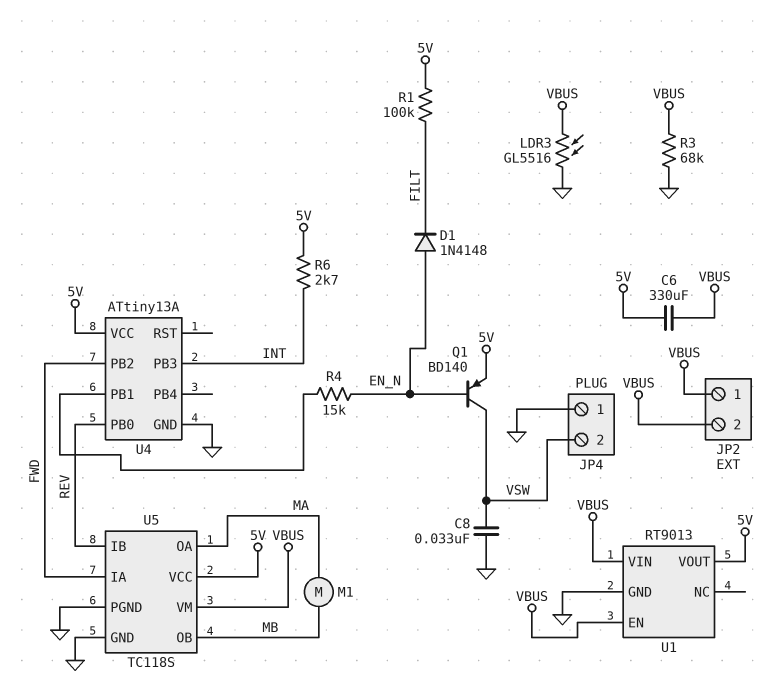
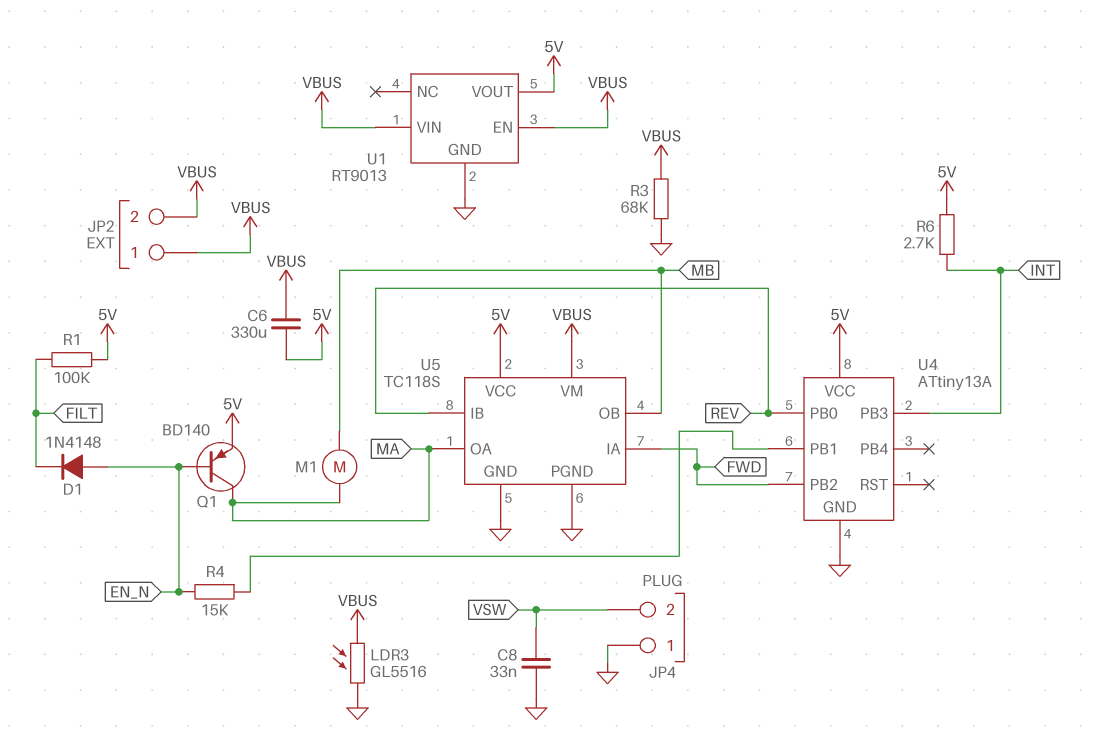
Q1: PNP BD140 (B EN_N, C VSW, E 5V) -> PNP BD140 (B EN_N, C MA, E 5V)

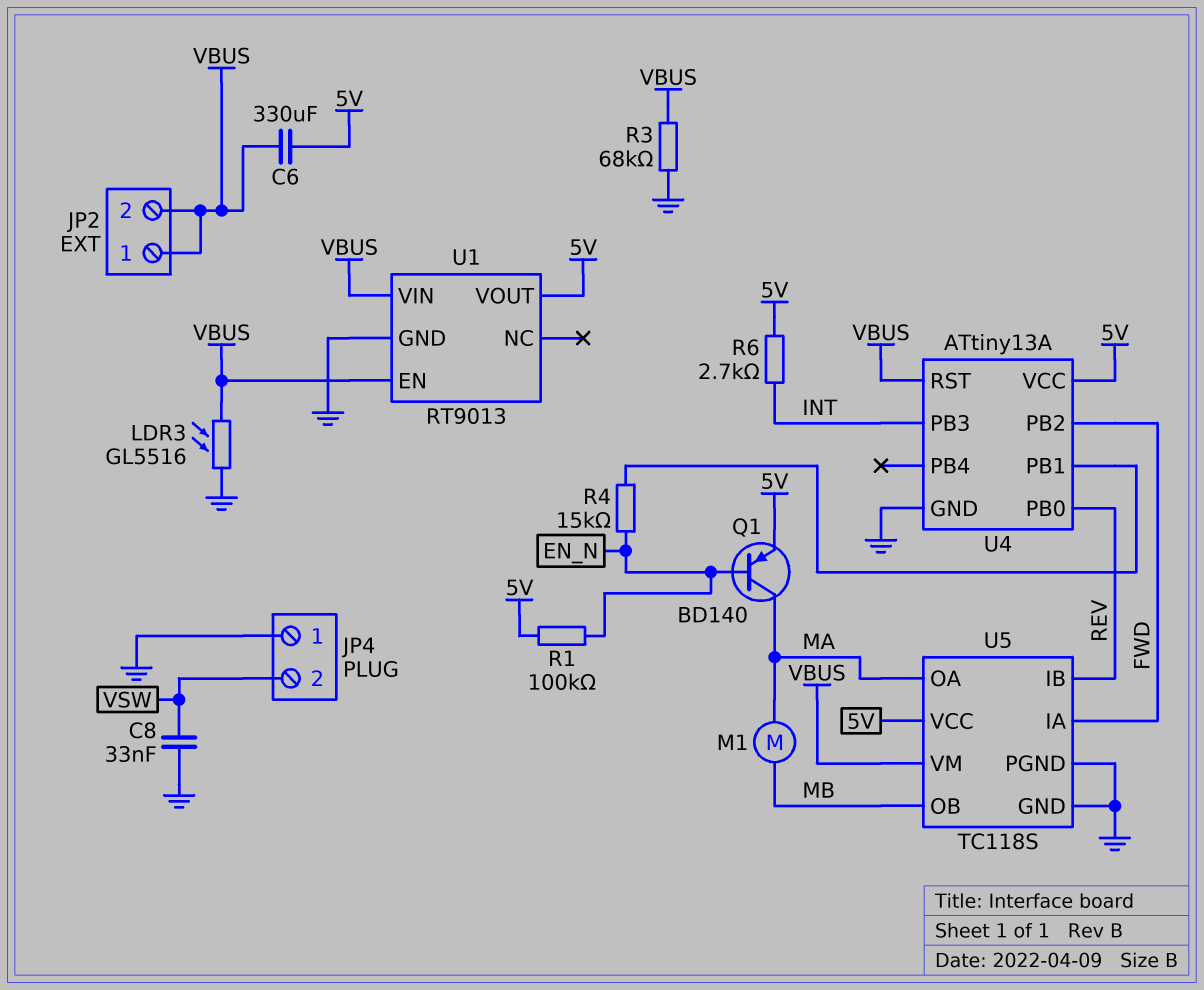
D1: diode 1N4148 (A EN_N, K FILT) -> none
R1: 100k (5V, FILT) -> 100k (5V, EN_N)
U4 pin RST: none -> VBUS

